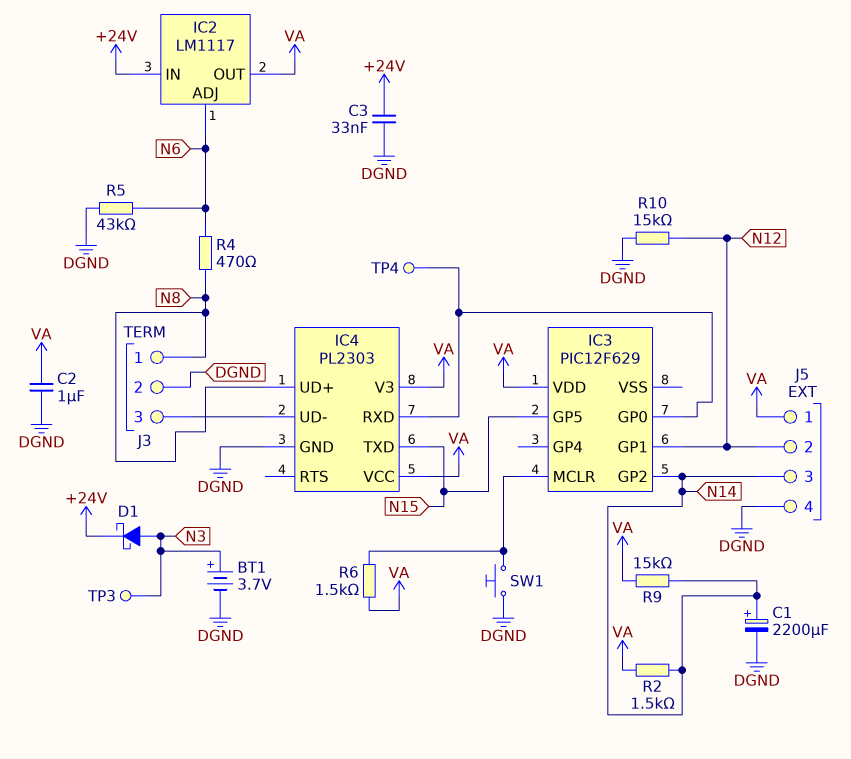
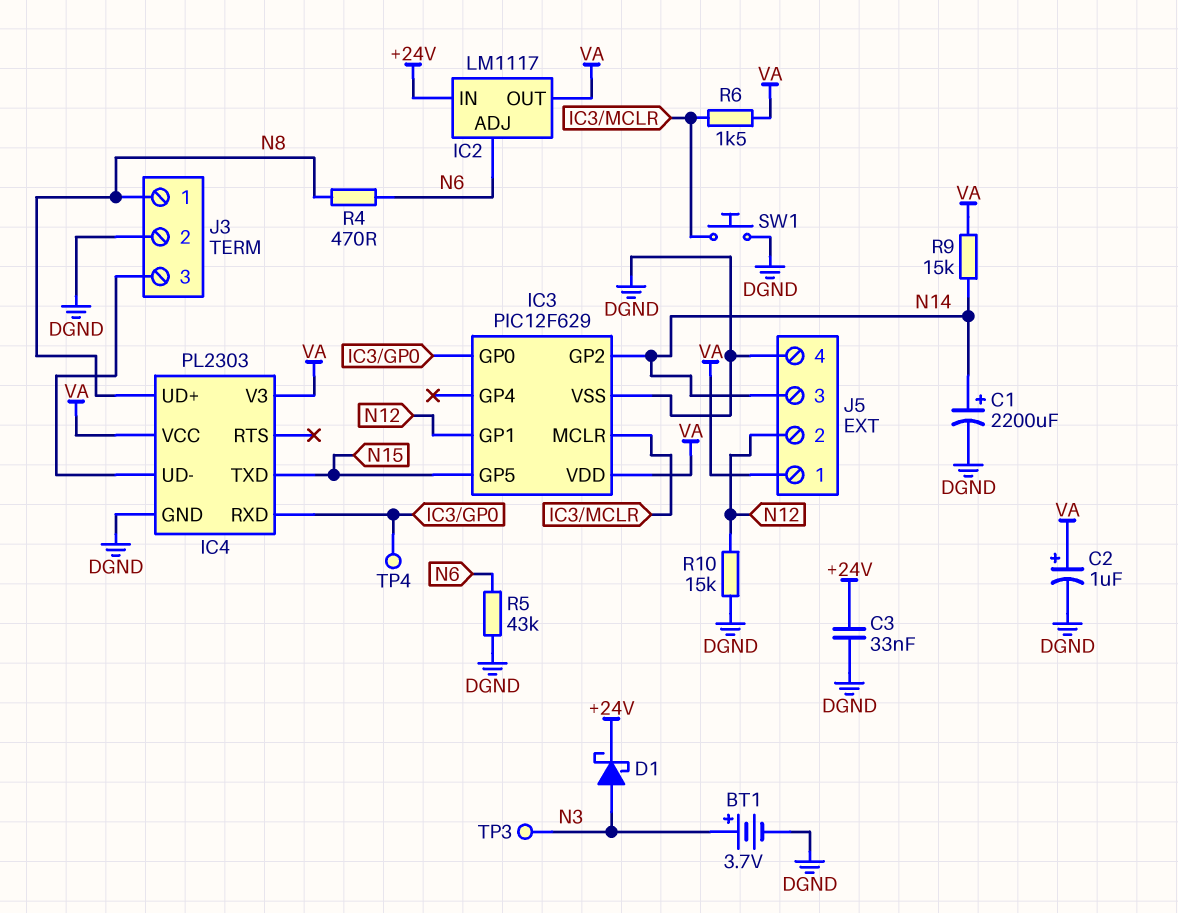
C2: 1uF (DGND, VA) -> 1uF (plus VA, minus DGND)
IC3 pin VSS: none -> DGND
R2: 1.5k (N14, VA) -> none

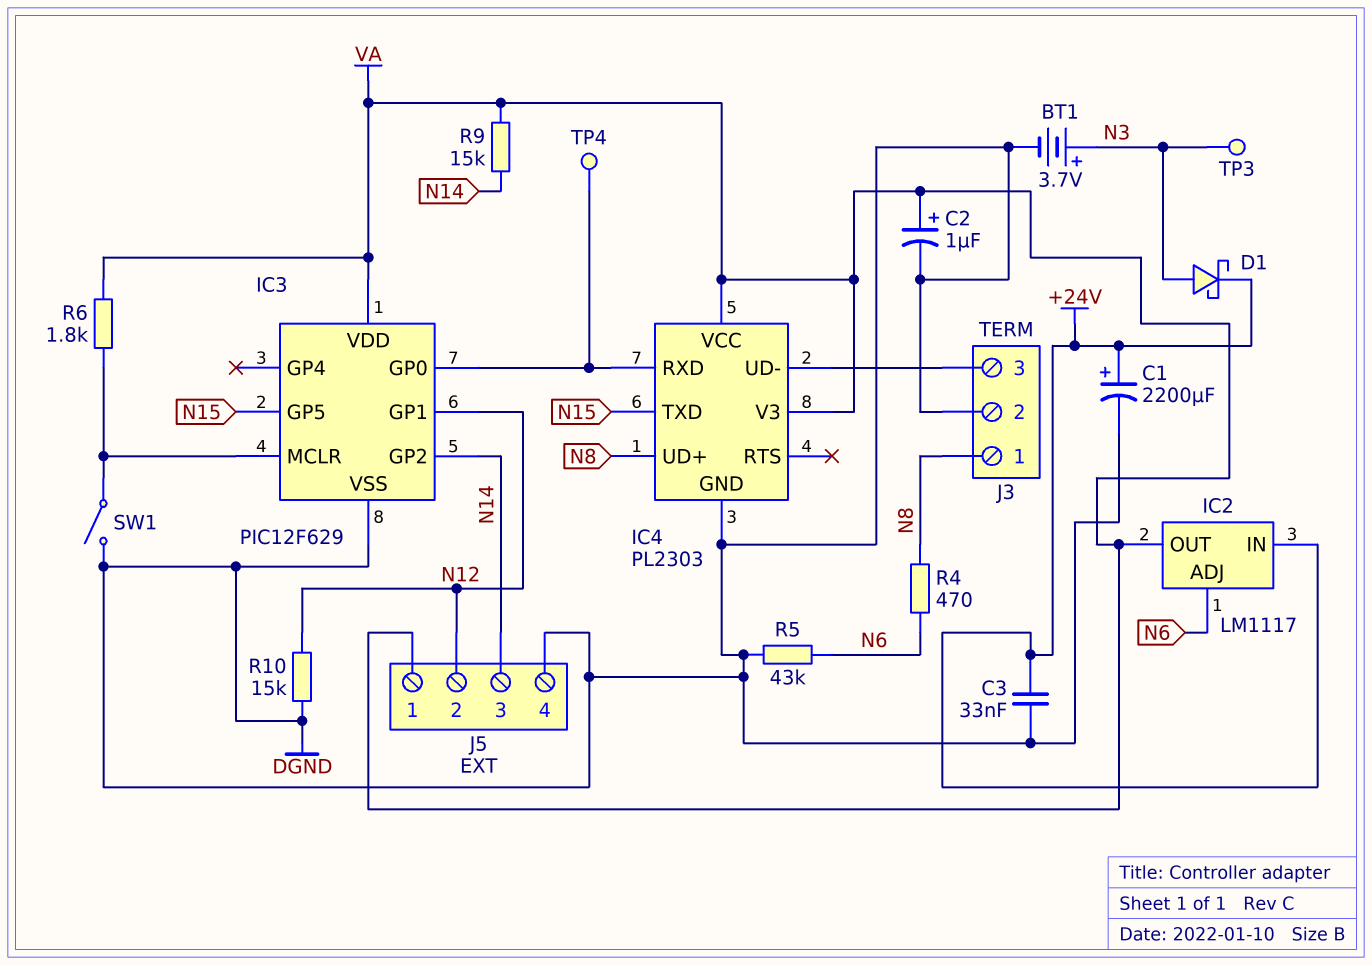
C1: 2200uF (plus N14, minus DGND) -> 2200uF (plus +24V, minus DGND)
R6: 1.5k (IC3/MCLR, VA) -> 1.8k (IC3/MCLR, VA)
SW1: button (DGND, IC3/MCLR) -> switch (DGND, IC3/MCLR)

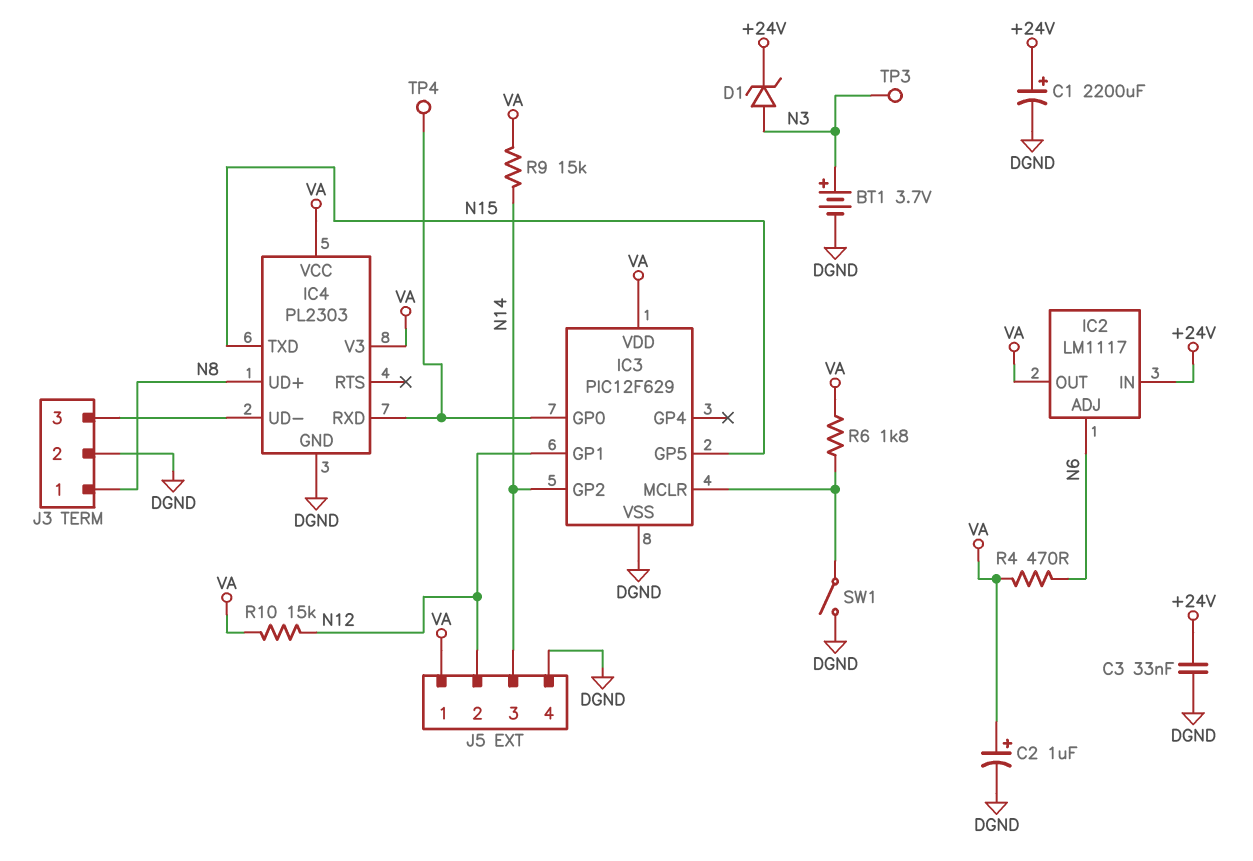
D1: schottky (A N3, K +24V) -> zener (A N3, K +24V)
R4: 470 (N6, N8) -> 470 (N6, VA)
R5: 43k (DGND, N6) -> none
R10: 15k (DGND, N12) -> 15k (N12, VA)

